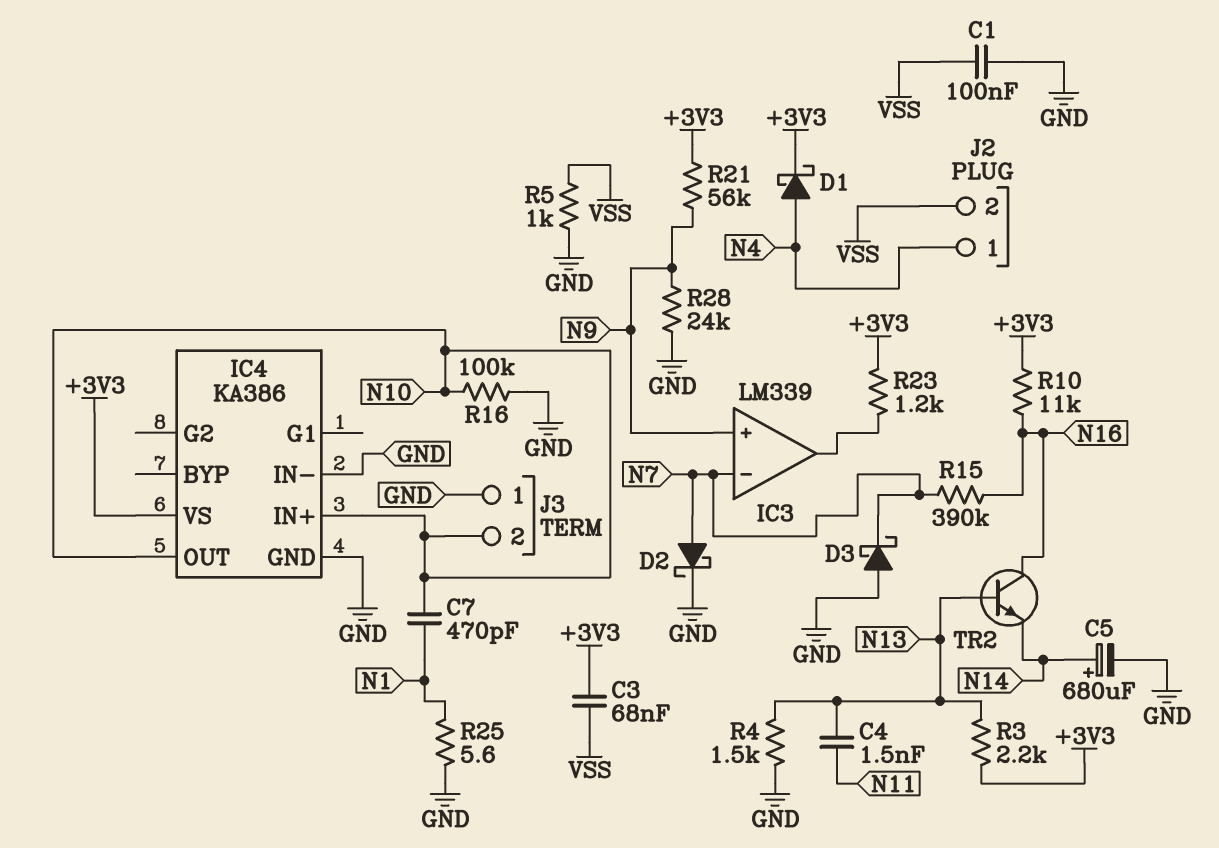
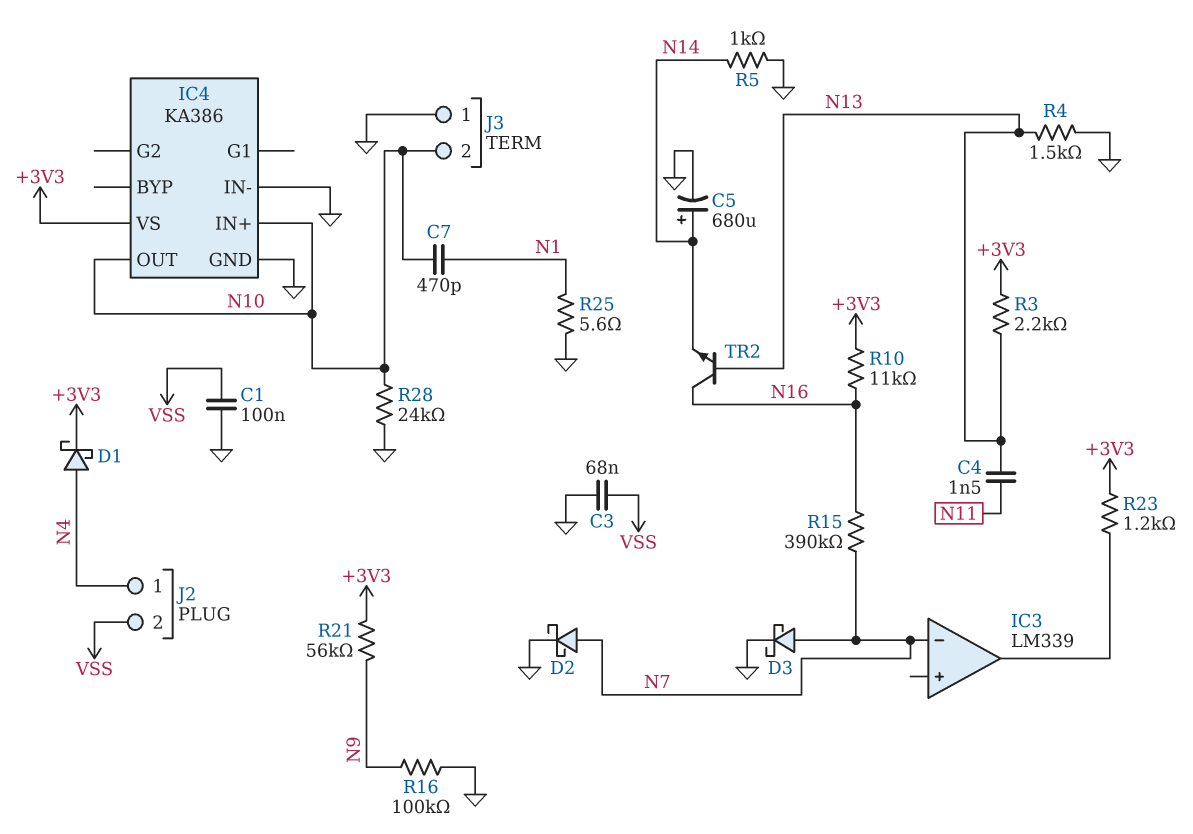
C3: 68nF (+3V3, VSS) -> 68nF (GND, VSS)
D3: schottky (A GND, K N7) -> schottky (A N7, K GND)
IC3 pin in+: N9 -> none
R5: 1k (GND, VSS) -> 1k (GND, N14)
R16: 100k (GND, N10) -> 100k (GND, N9)
R28: 24k (GND, N9) -> 24k (GND, N10)

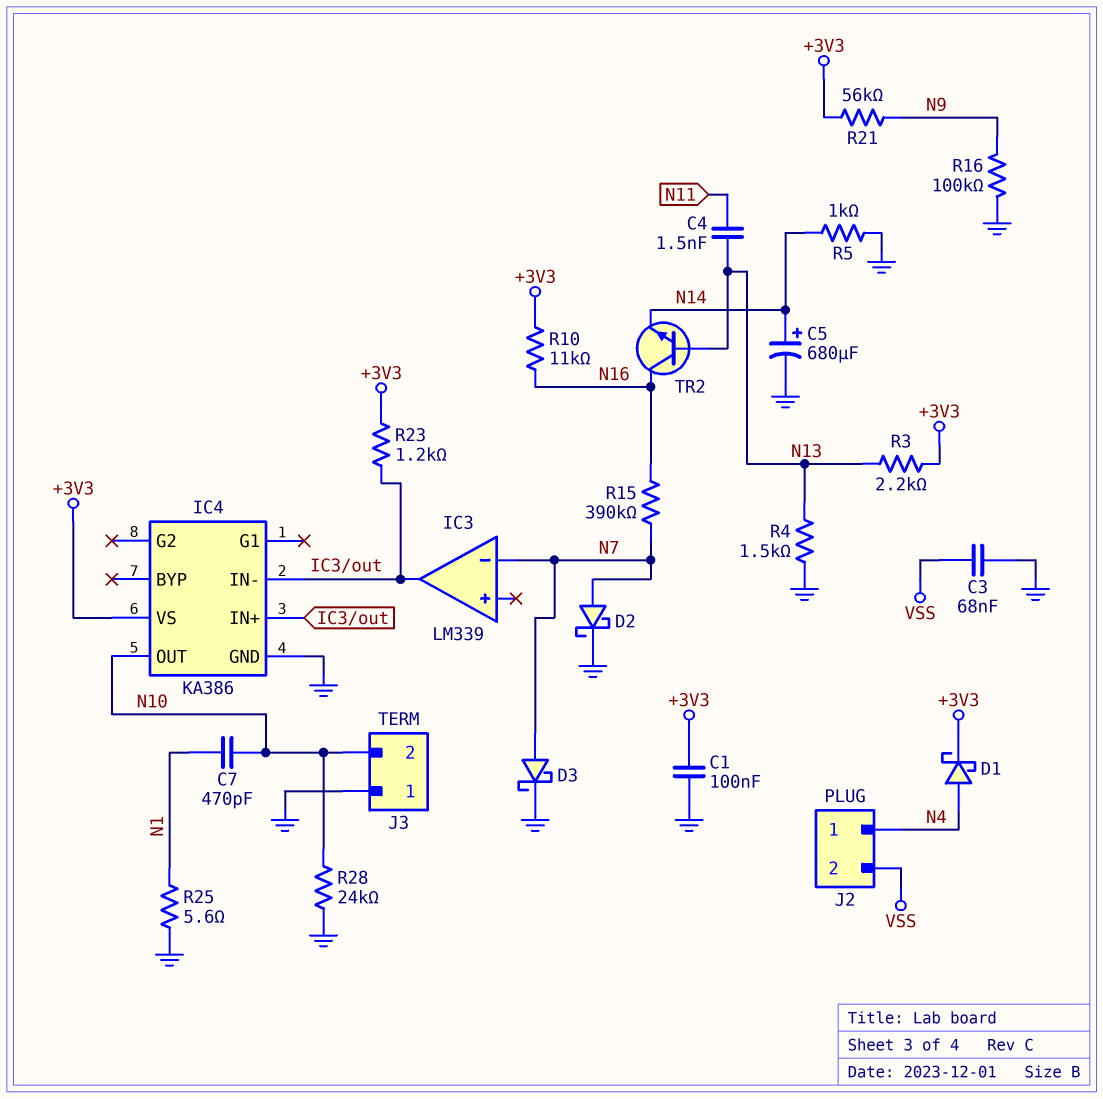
C1: 100nF (GND, VSS) -> 100nF (+3V3, GND)
IC4 pin IN+: N10 -> IC3/out
IC4 pin IN-: GND -> IC3/out

